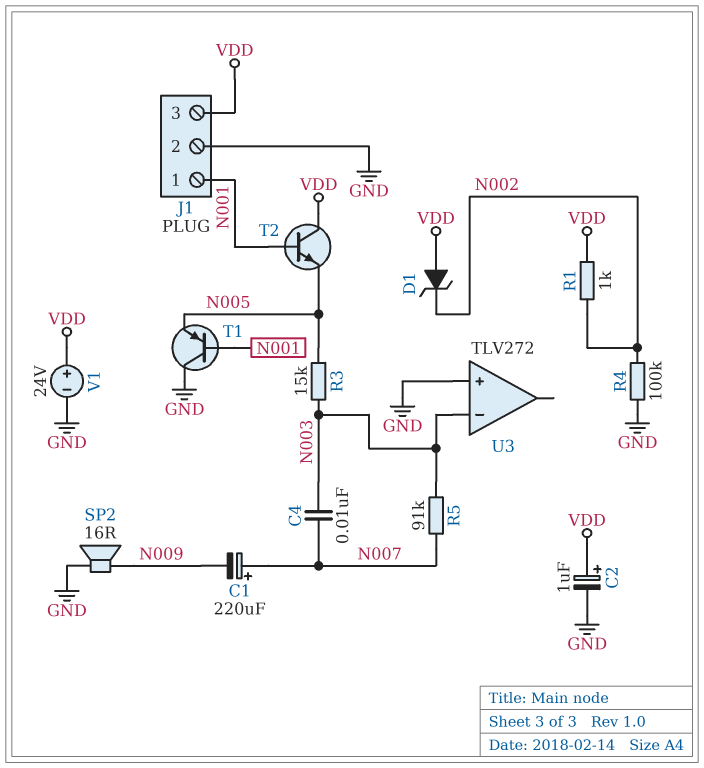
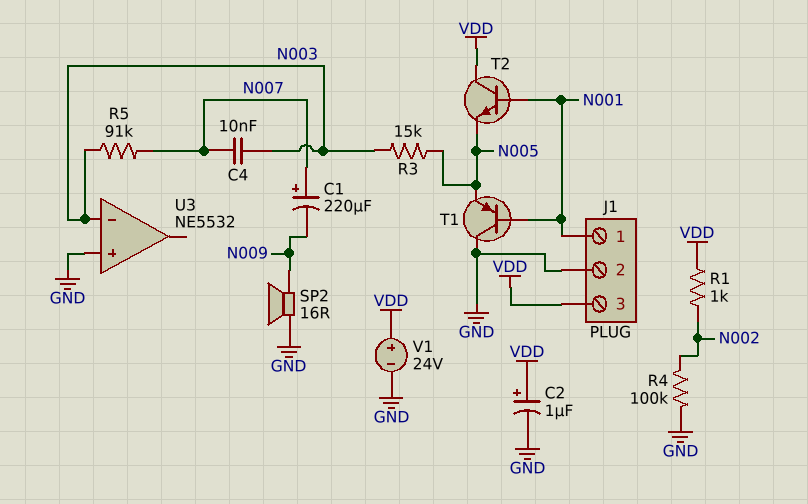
D1: zener (A VDD, K N002) -> none
U3: TLV272 -> NE5532

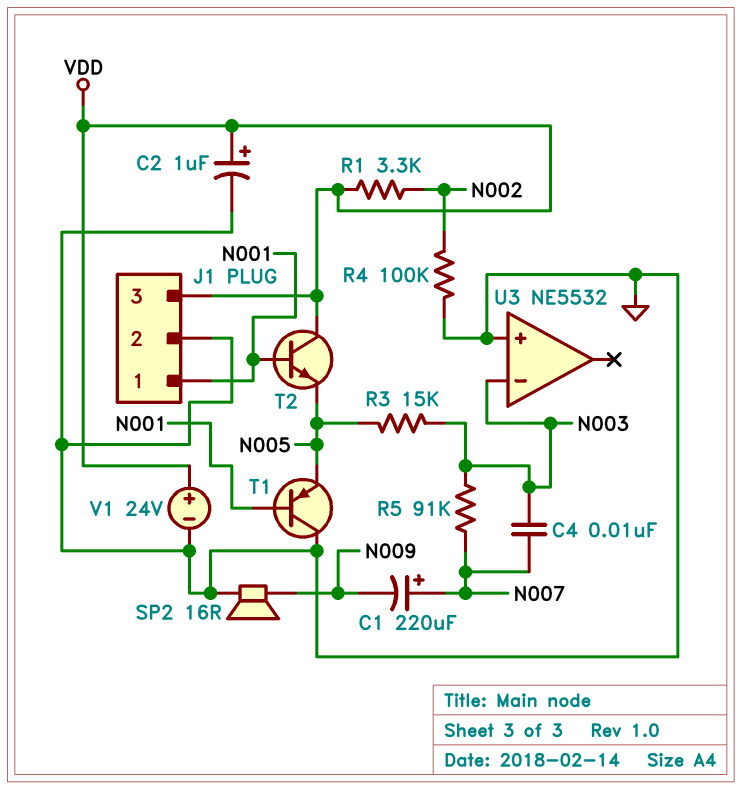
R1: 1k (N002, VDD) -> 3.3k (N002, VDD)

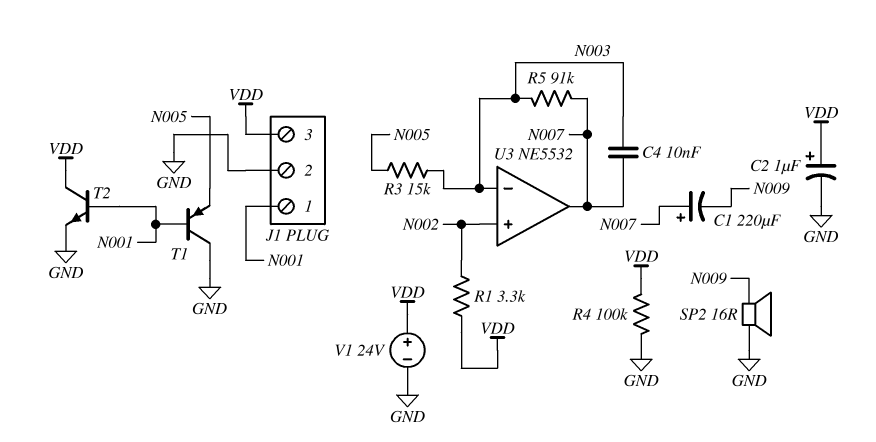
R4: 100k (GND, N002) -> 100k (GND, VDD)
T2: NPN (B N001, C VDD, E N005) -> NPN (B N001, C VDD, E GND)
U3 pin in+: GND -> N002
U3 pin out: none -> N007

